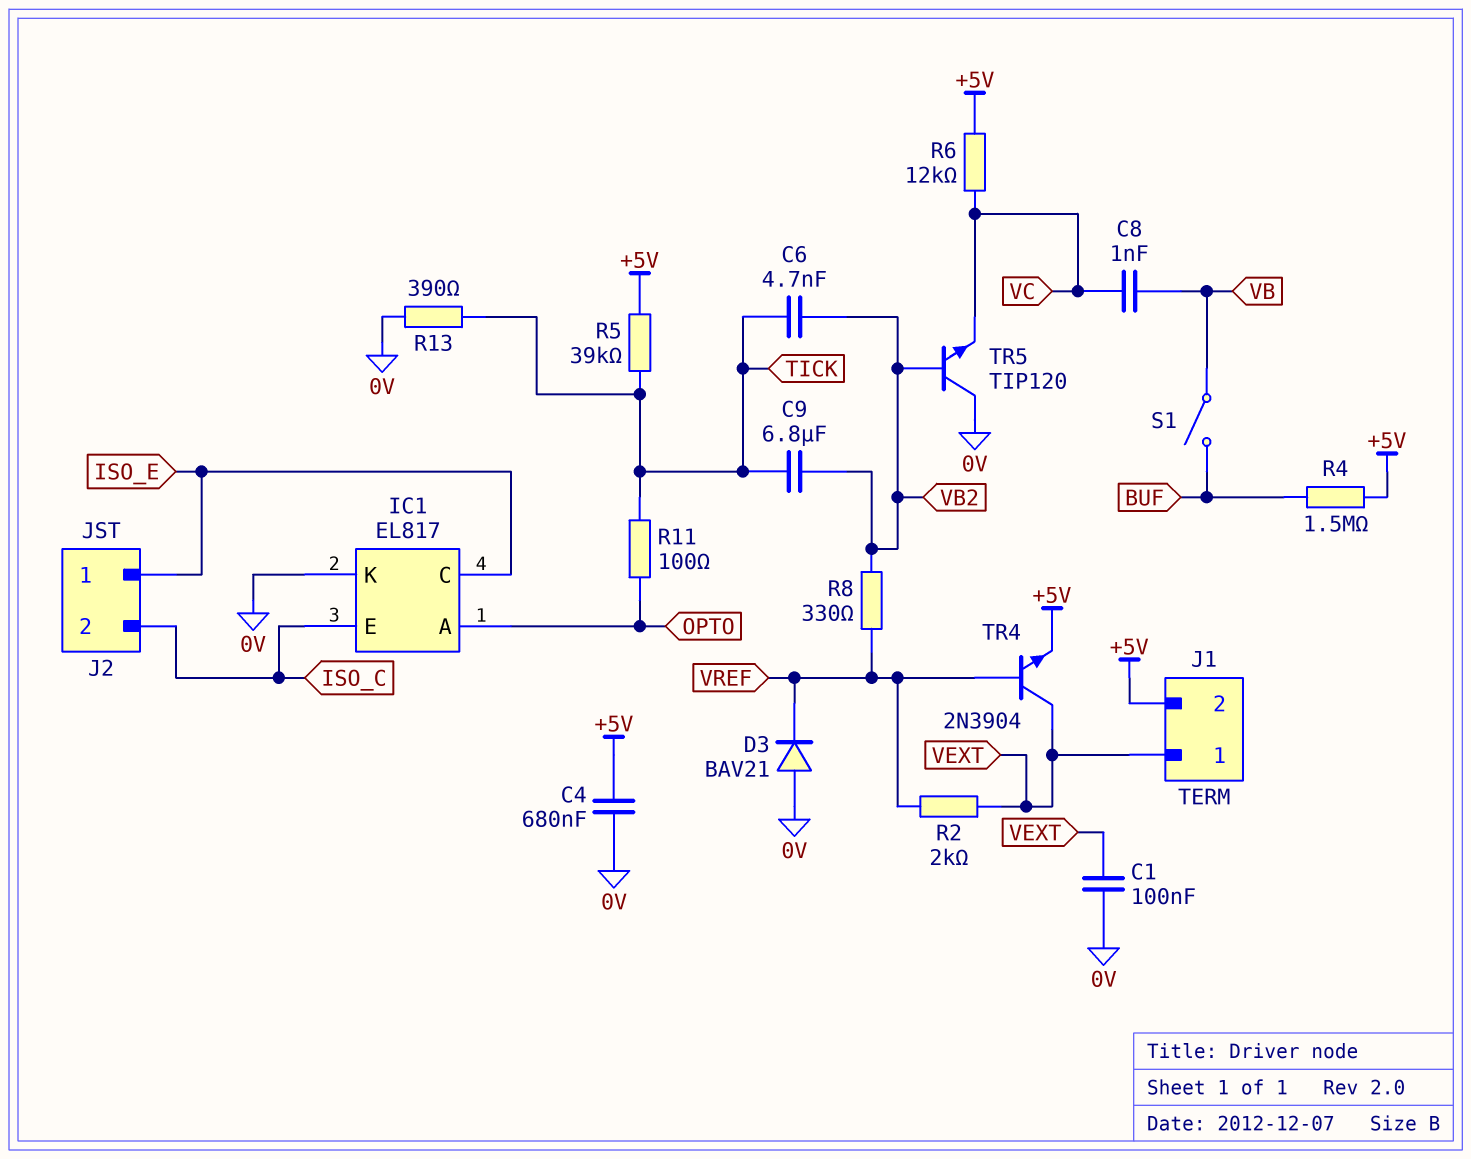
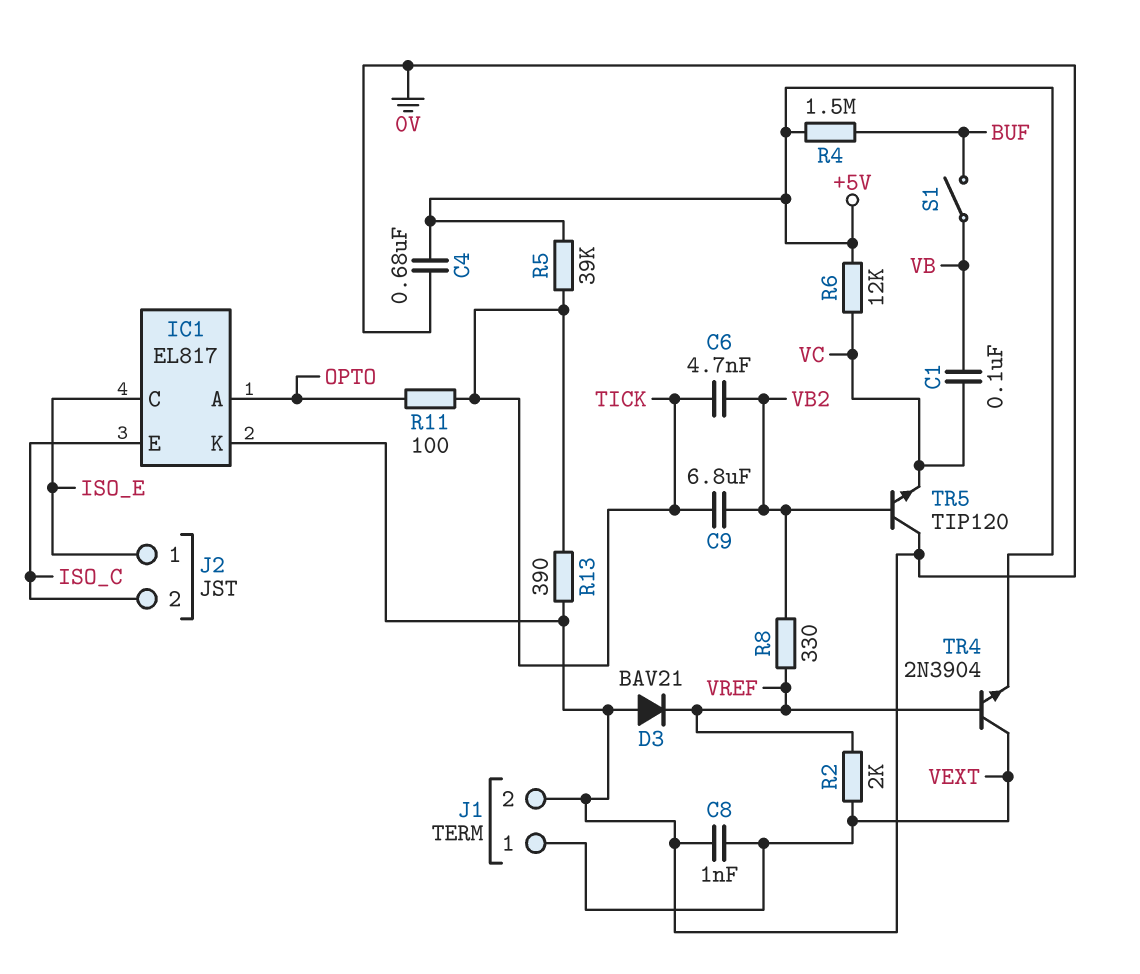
C1: 100nF (0V, VEXT) -> 100nF (VB, VC)
C8: 1nF (VB, VC) -> 1nF (0V, VEXT)
J1 pin 2: +5V -> 0V

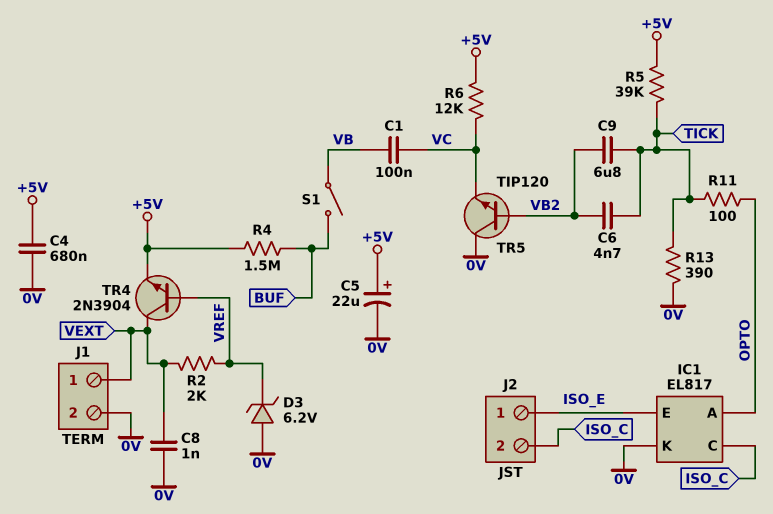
C5: none -> 22uF (plus +5V, minus 0V)
D3: diode BAV21 (A 0V, K VREF) -> zener 6.2V (A 0V, K VREF)
IC1 pin C: ISO_E -> ISO_C
IC1 pin E: ISO_C -> ISO_E
R8: 330 (VB2, VREF) -> none

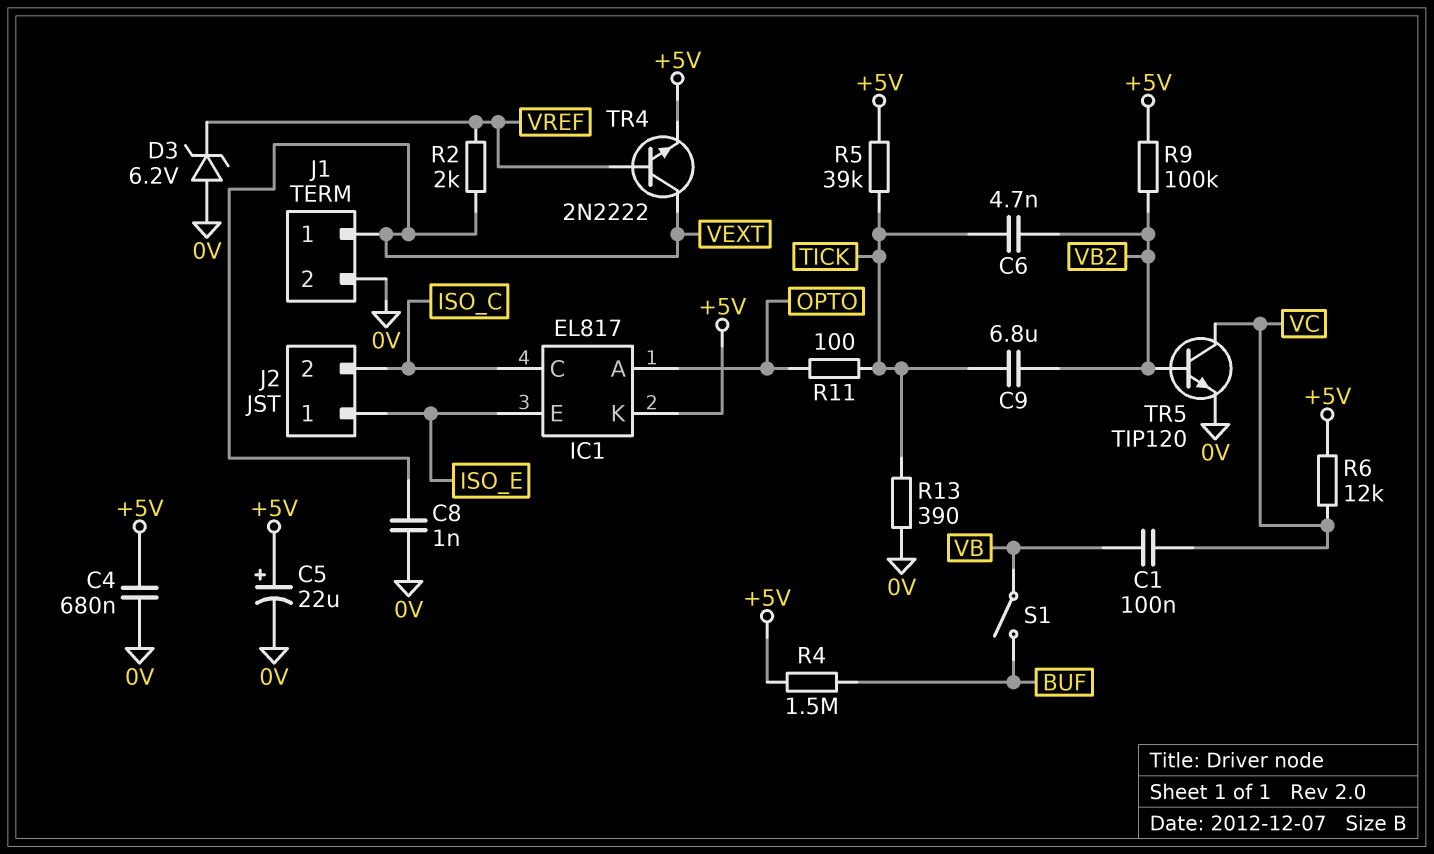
IC1 pin K: 0V -> +5V
R9: none -> 100k (+5V, VB2)
TR4: NPN 2N3904 (B VREF, C VEXT, E +5V) -> NPN 2N2222 (B VREF, C VEXT, E +5V)
TR5: NPN TIP120 (B VB2, C 0V, E VC) -> NPN TIP120 (B VB2, C VC, E 0V)

